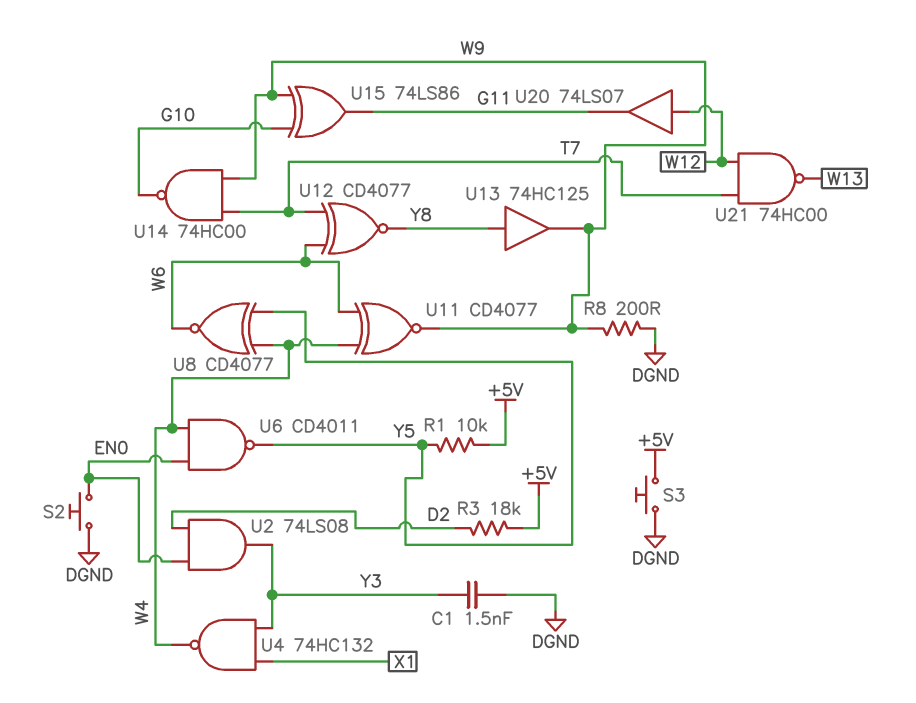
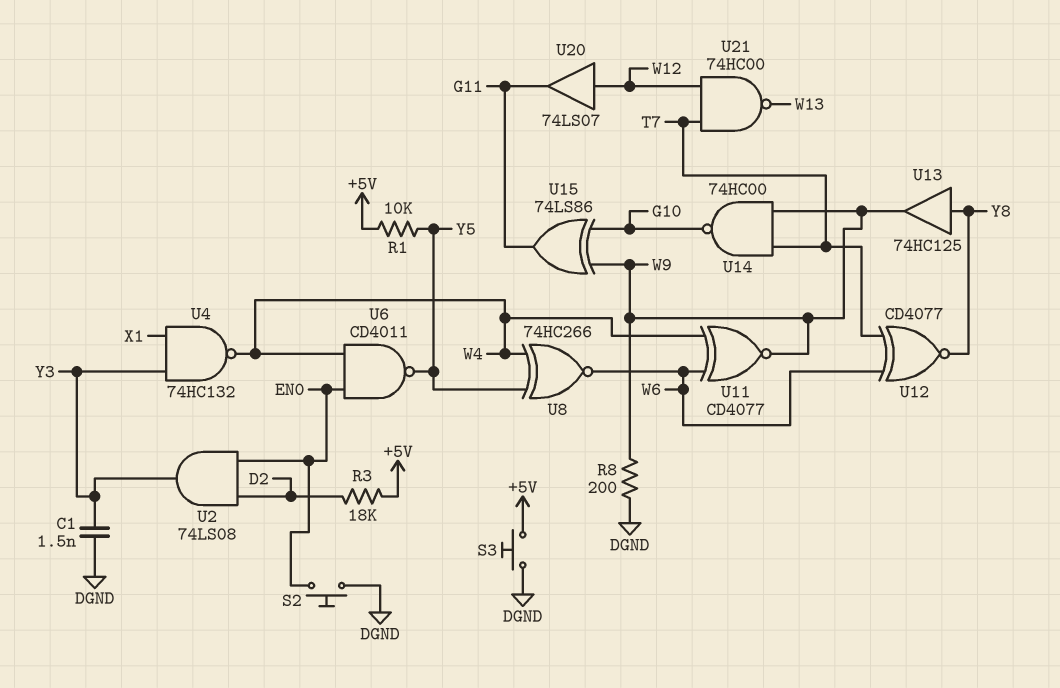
U8: XNOR CD4077 (in W4, in Y5, out W6) -> XNOR 74HC266 (in W4, in Y5, out W6)

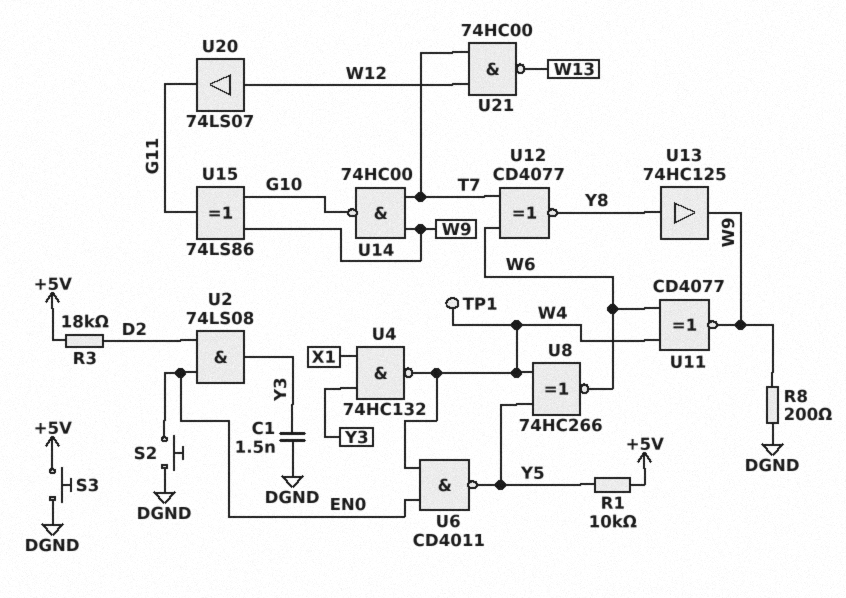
TP1: none -> test point (W4)

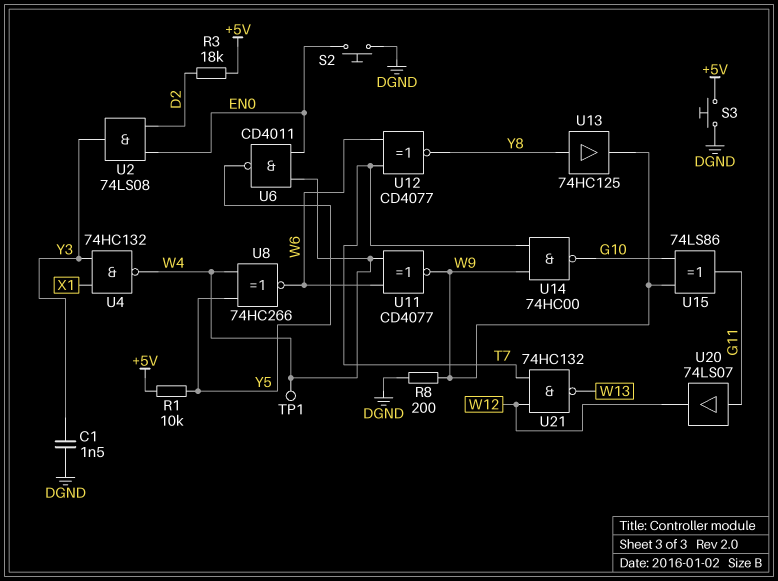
U20: buffer 74LS07 (in W12, out G11) -> buffer 74LS07 (in G11, out W12)
U21: NAND 74HC00 (in T7, in W12, out W13) -> NAND 74HC132 (in T7, in W12, out W13)

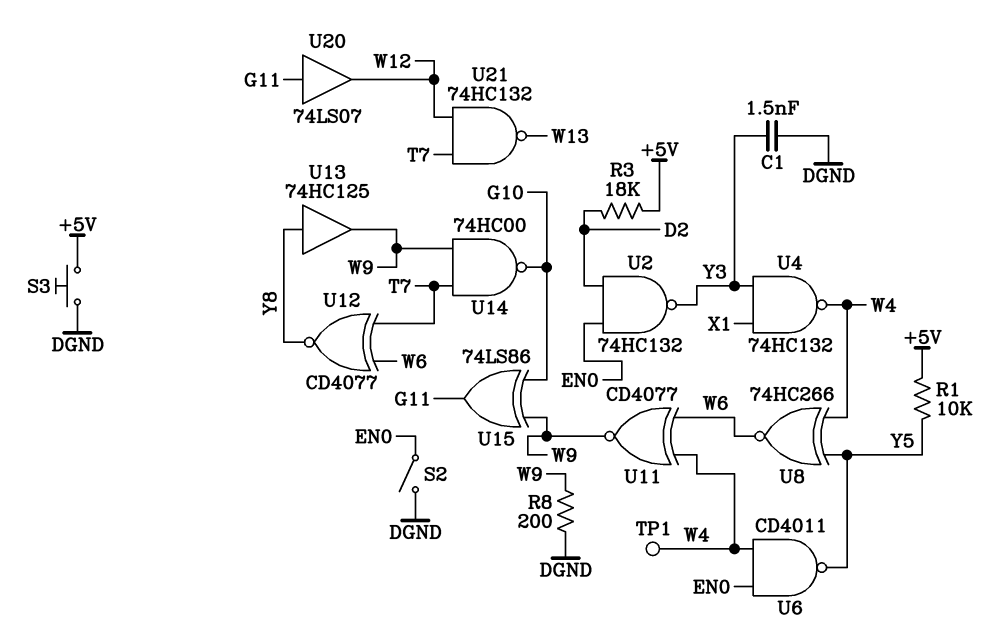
S2: button (DGND, EN0) -> switch (DGND, EN0)
U2: AND 74LS08 (in D2, in EN0, out Y3) -> NAND 74HC132 (in D2, in EN0, out Y3)

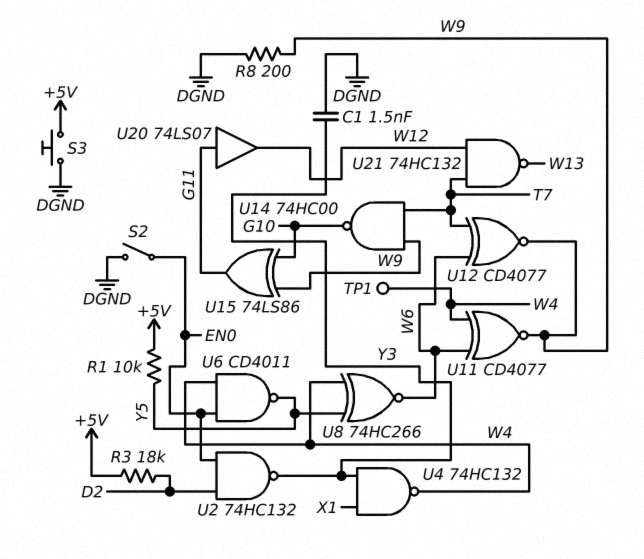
U12: XNOR CD4077 (in T7, in W6, out Y8) -> XNOR CD4077 (in T7, in W6, out W9)
U13: buffer 74HC125 (in Y8, out W9) -> none

